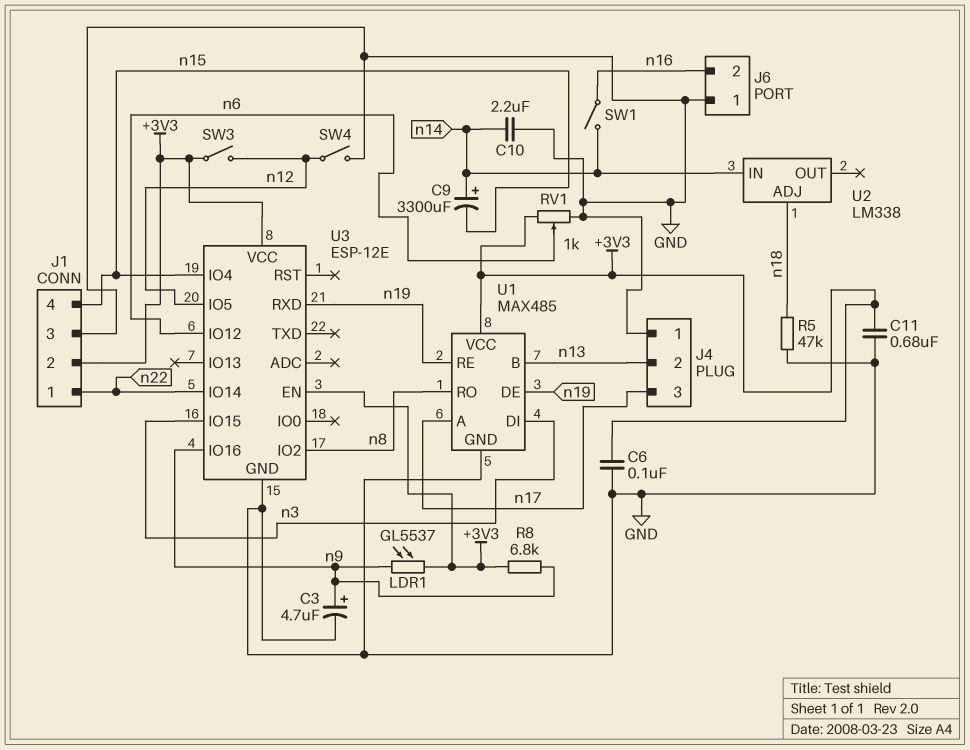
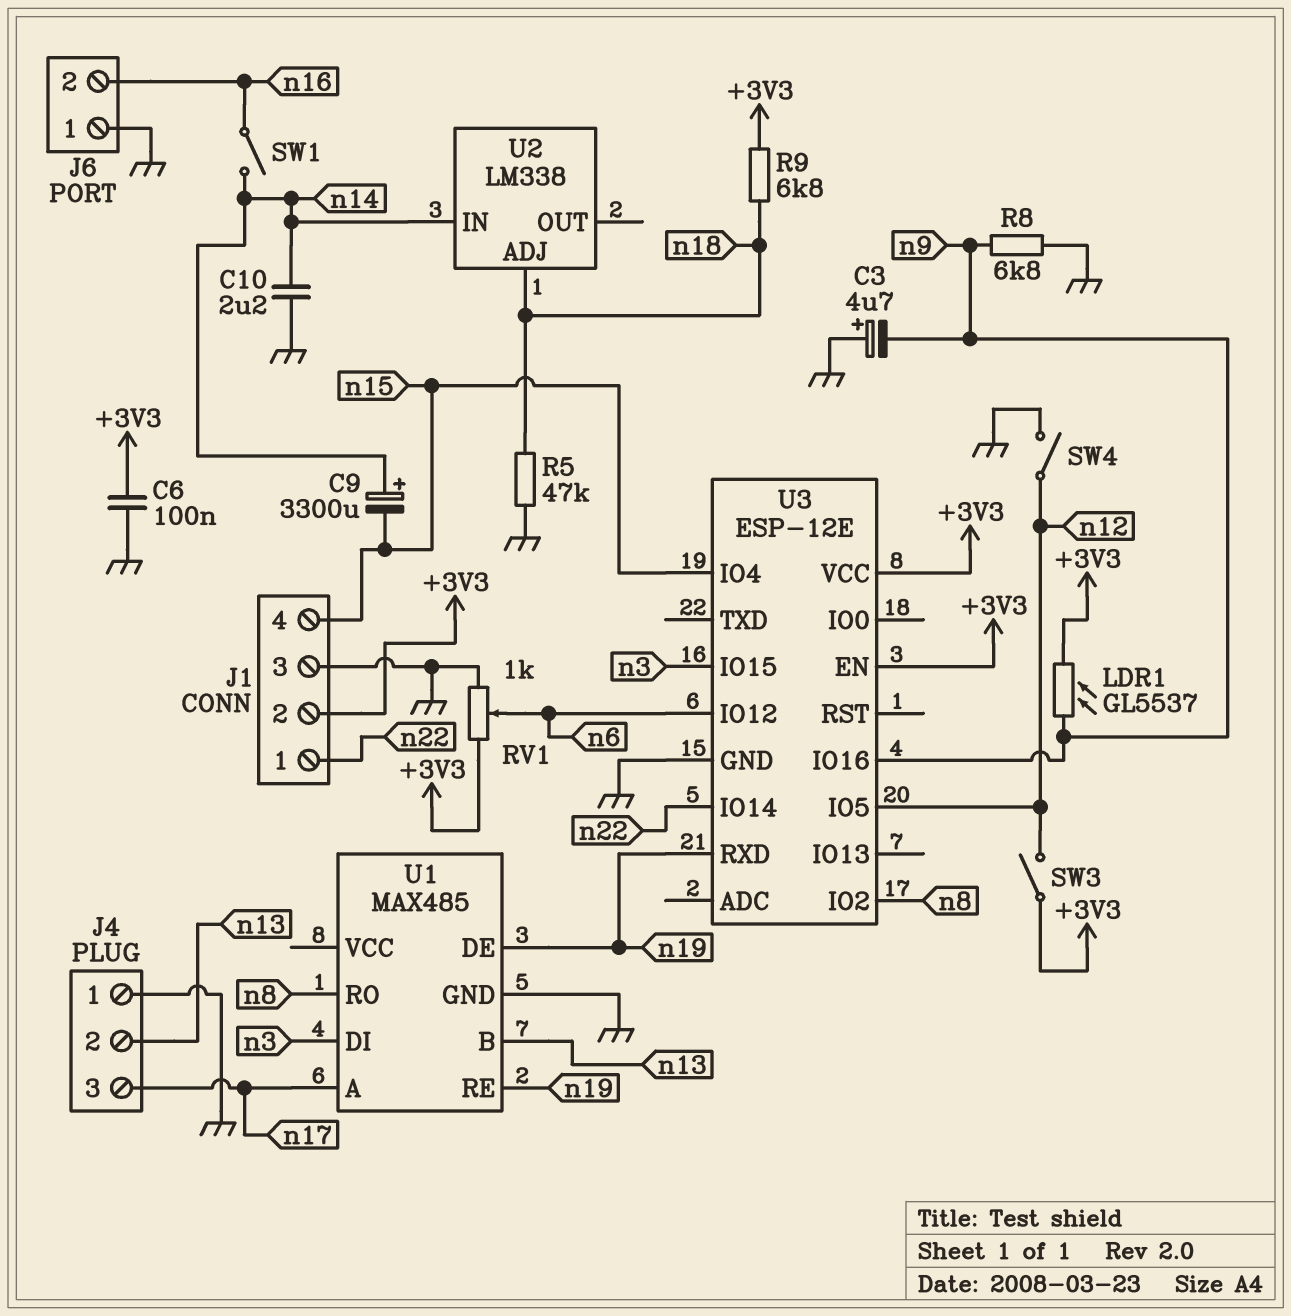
C3: 4.7uF (plus n9, minus GND) -> 4.7uF (plus GND, minus n9)
C11: 680nF (+3V3, GND) -> none
R8: 6.8k (+3V3, n9) -> 6.8k (GND, n9)
R9: none -> 6.8k (+3V3, n18)
U1 pin VCC: +3V3 -> none

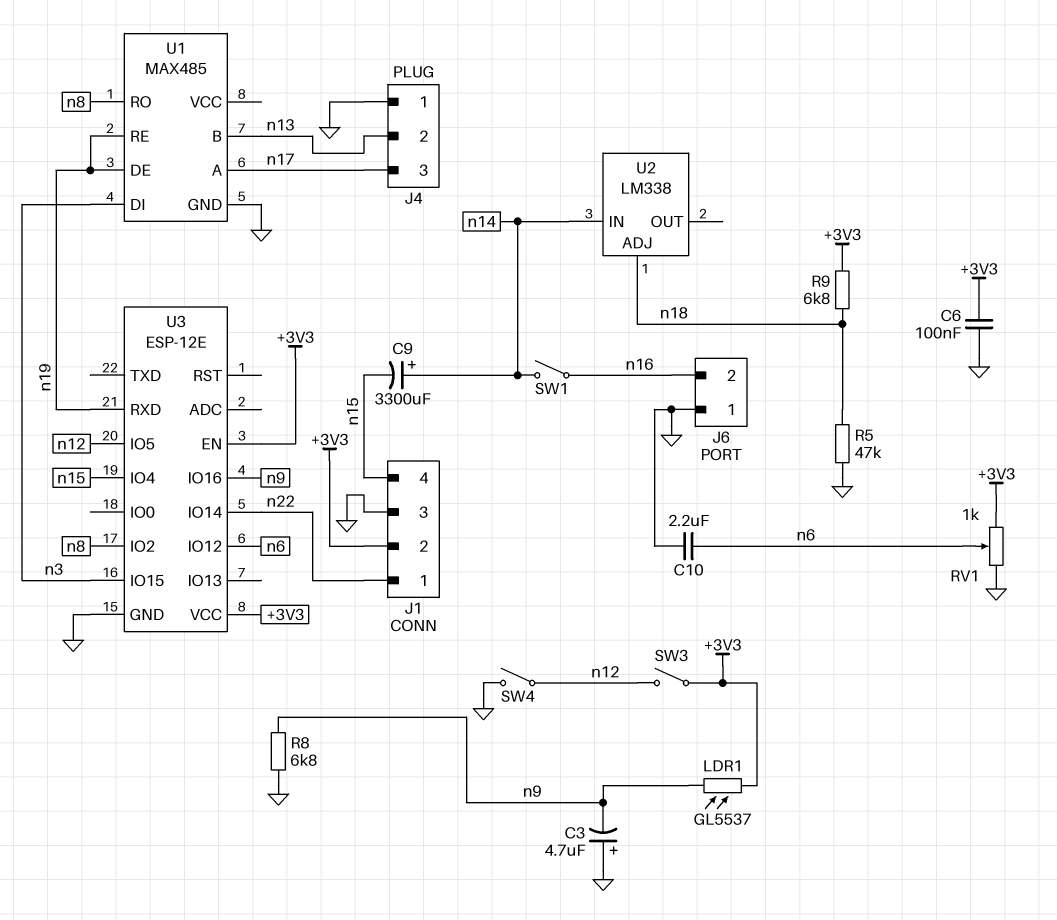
C10: 2.2uF (GND, n14) -> 2.2uF (GND, n6)

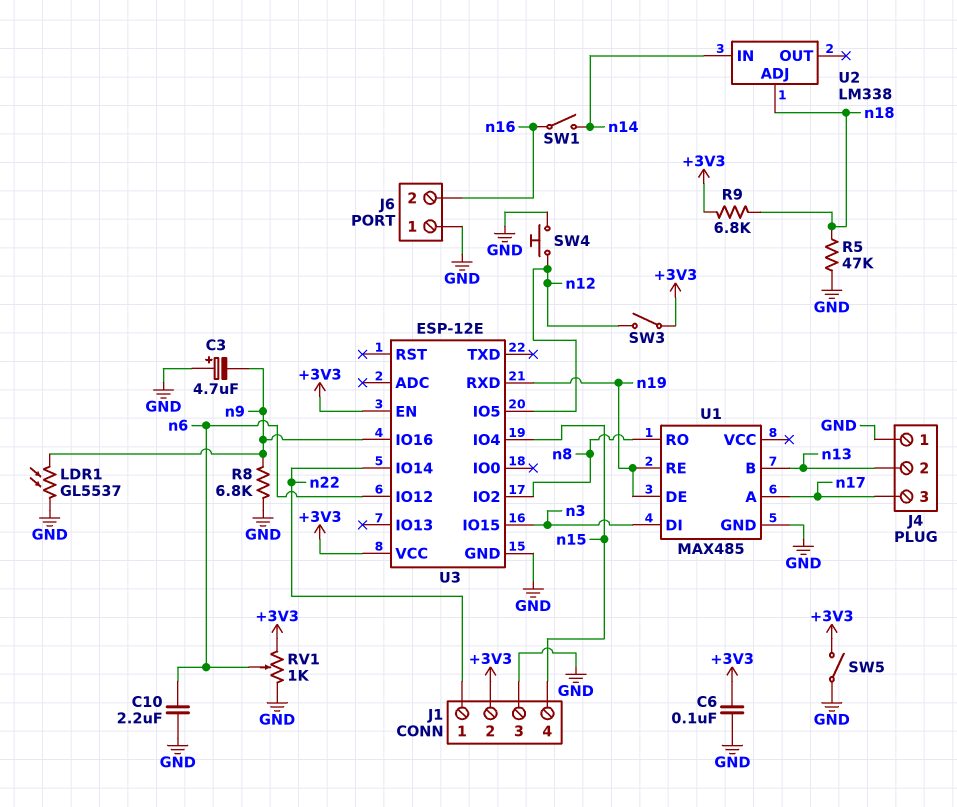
C9: 3300uF (plus n14, minus n15) -> none
LDR1: GL5537 (+3V3, n9) -> GL5537 (GND, n9)
SW4: switch (GND, n12) -> button (GND, n12)
SW5: none -> switch (+3V3, GND)

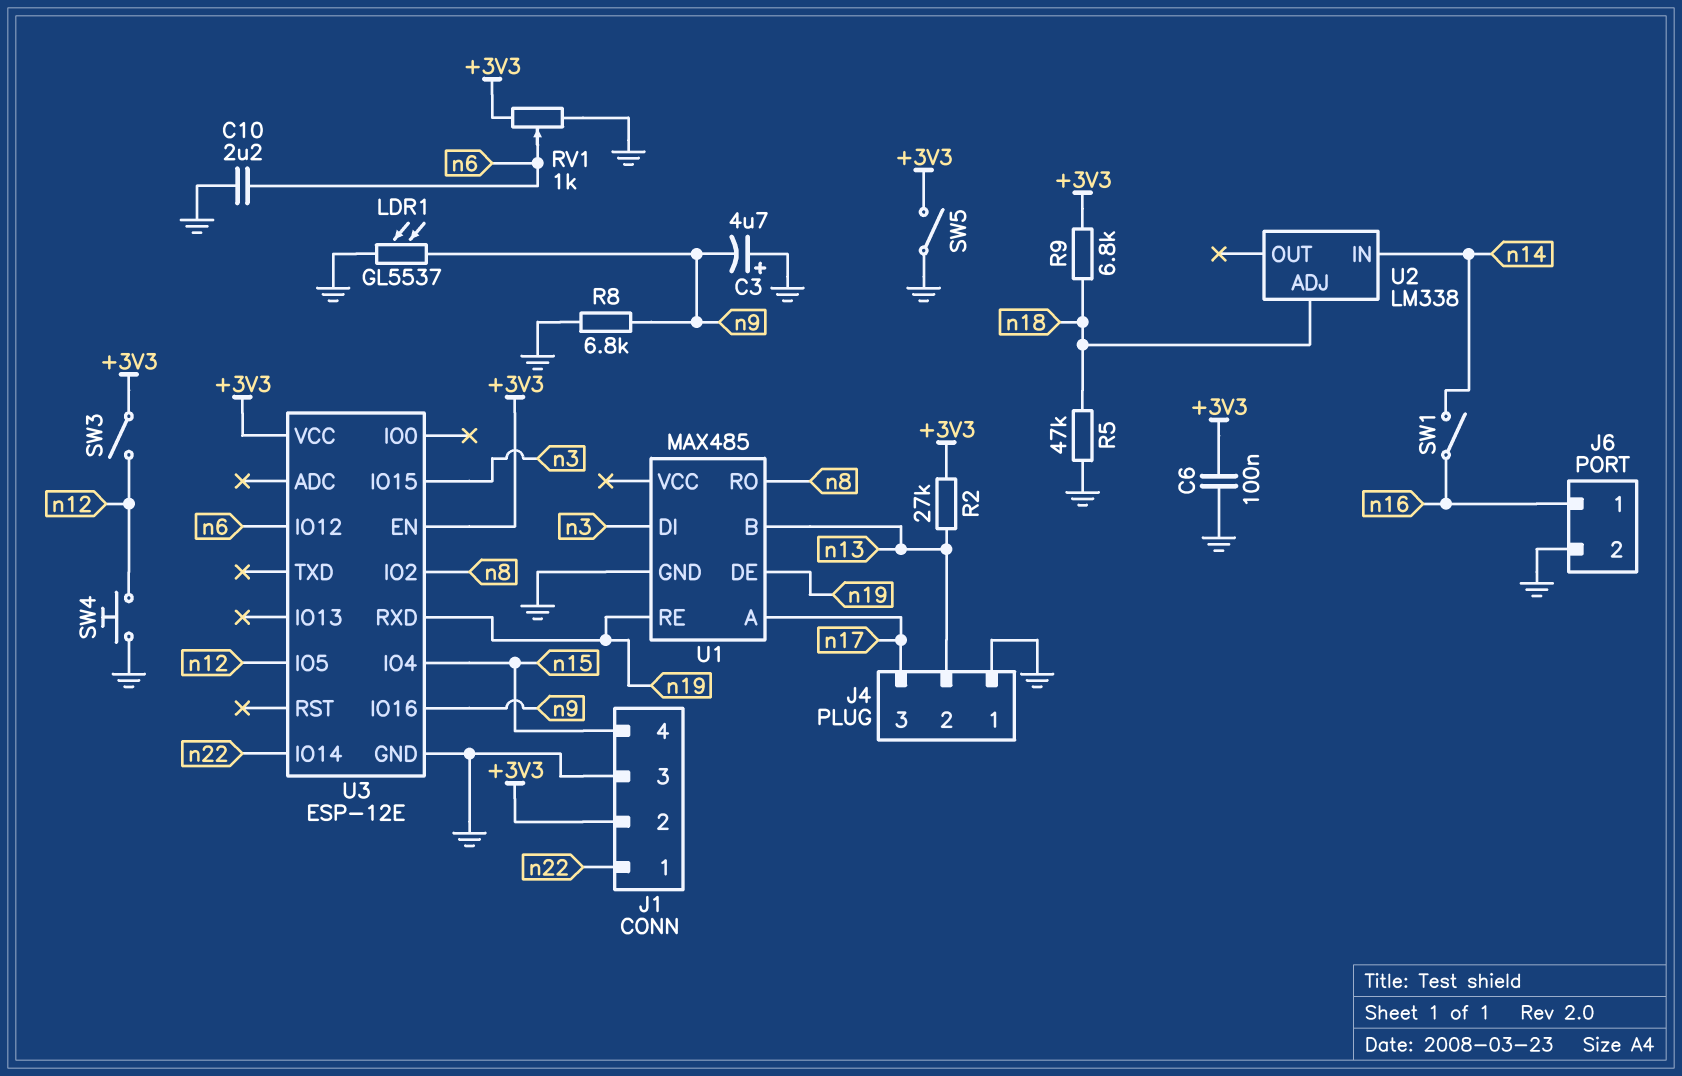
J6 pin 1: GND -> n16
J6 pin 2: n16 -> GND
R2: none -> 27k (+3V3, n13)

